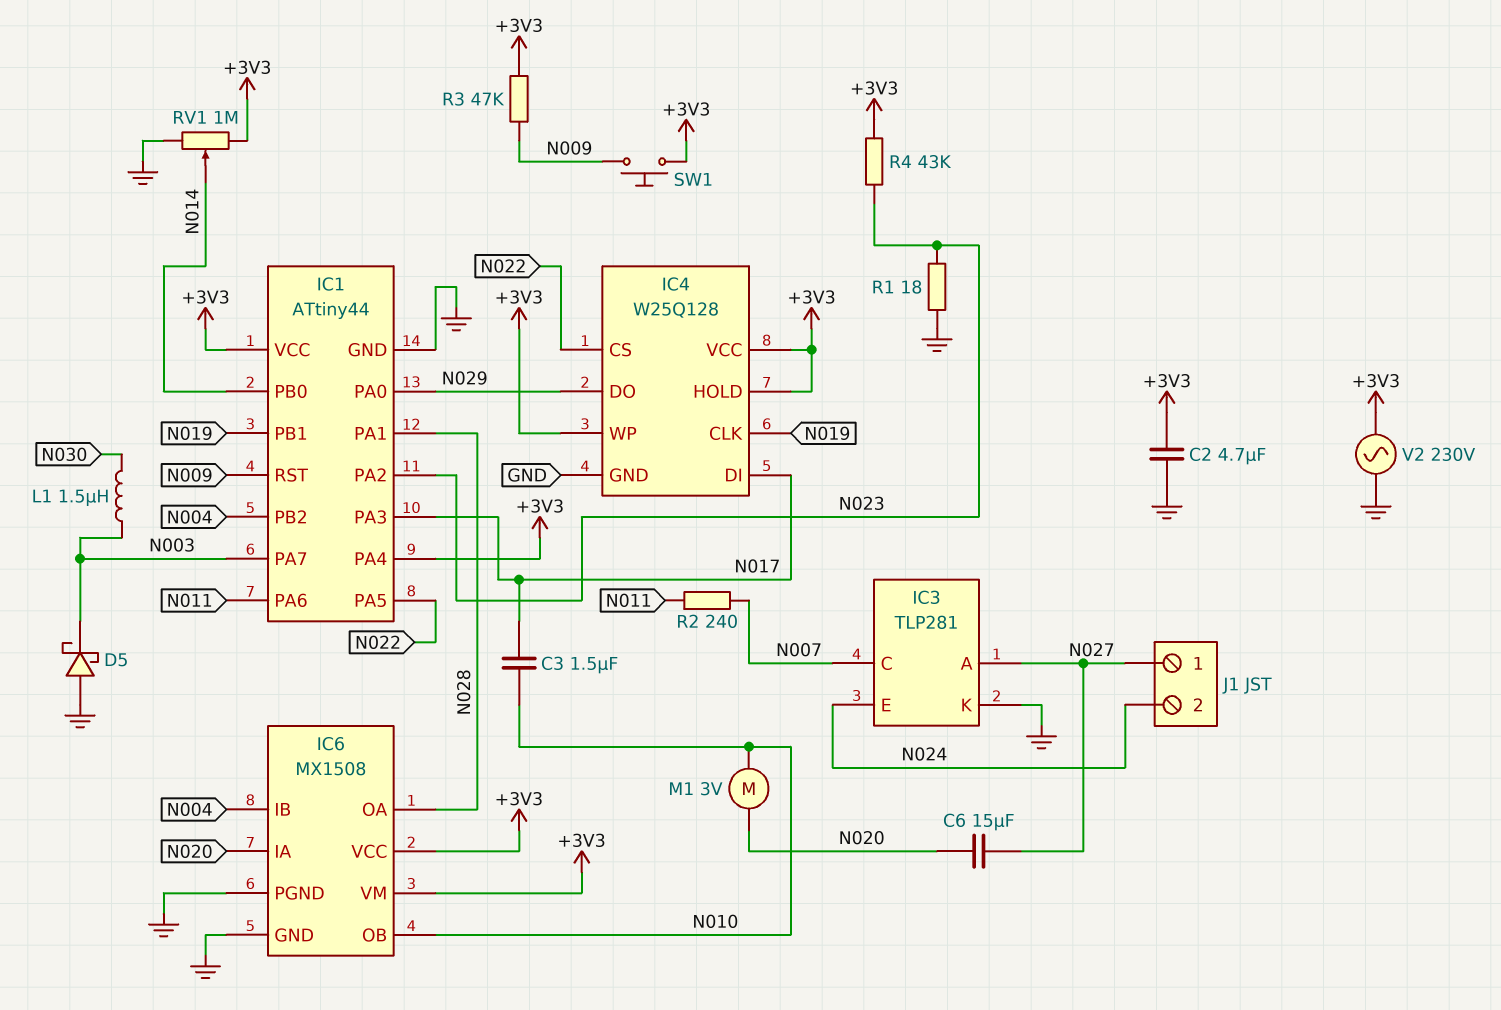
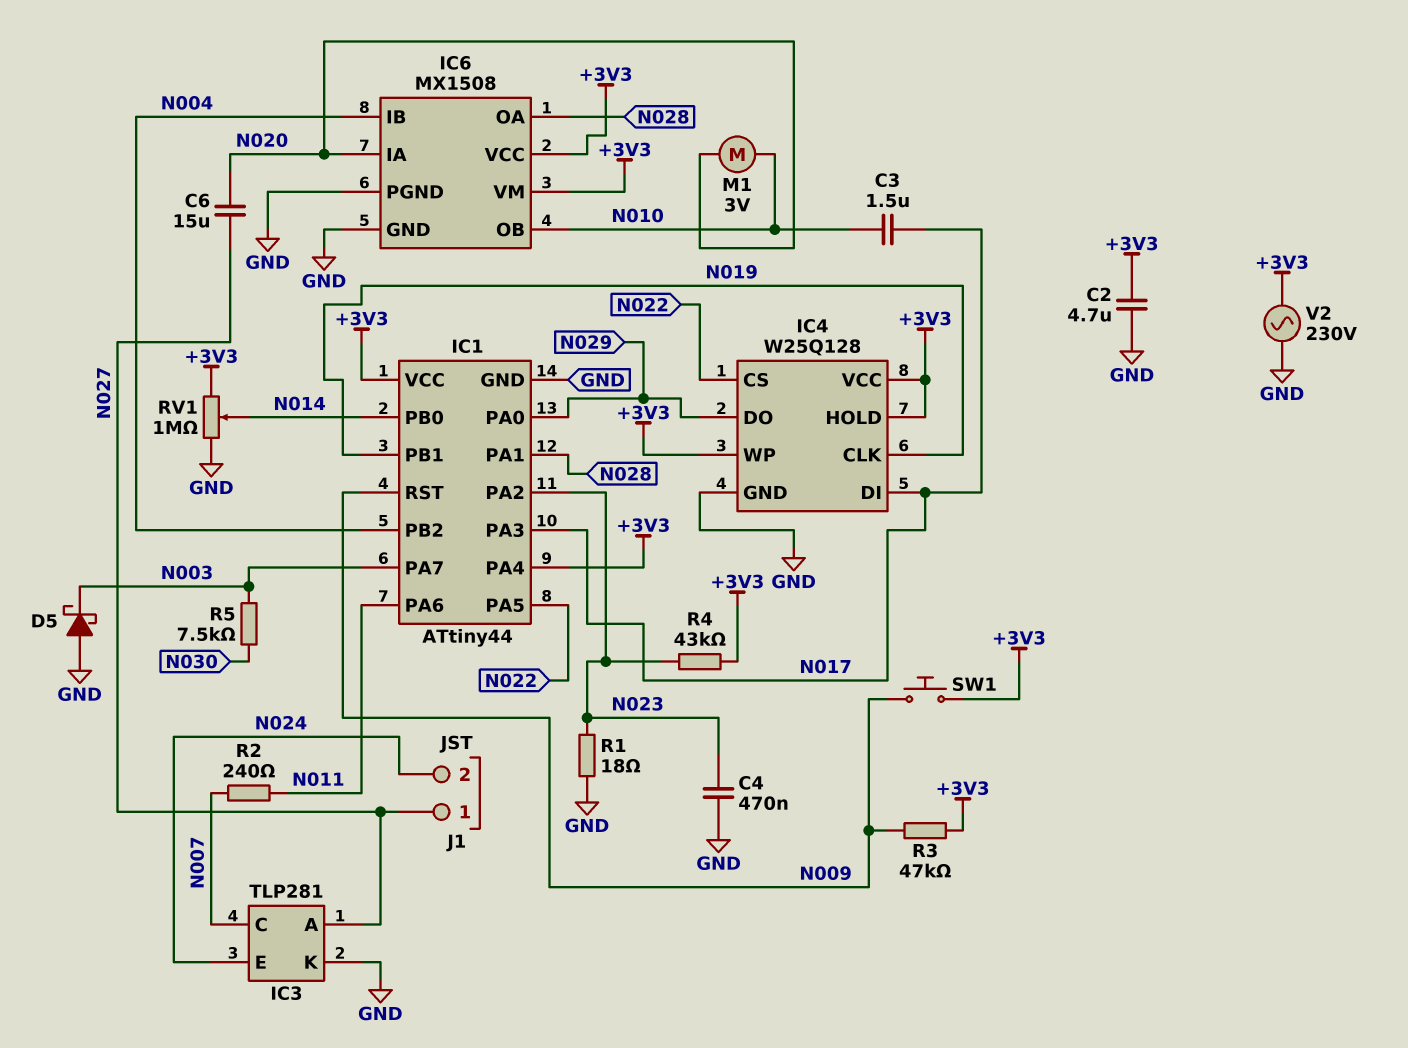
C4: none -> 470nF (GND, N023)
L1: 1.5uH (N003, N030) -> none
R5: none -> 7.5k (N003, N030)

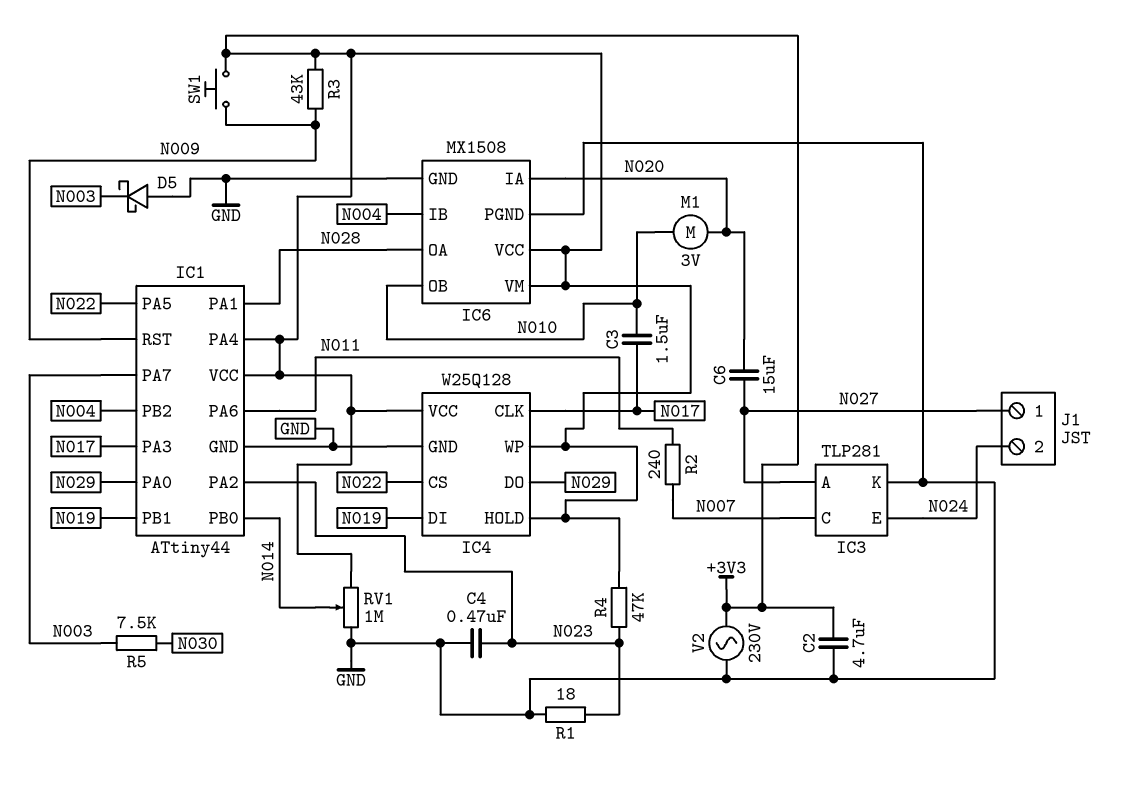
IC4 pin CLK: N019 -> N017
IC4 pin DI: N017 -> N019
R3: 47k (+3V3, N009) -> 43k (+3V3, N009)
R4: 43k (+3V3, N023) -> 47k (+3V3, N023)

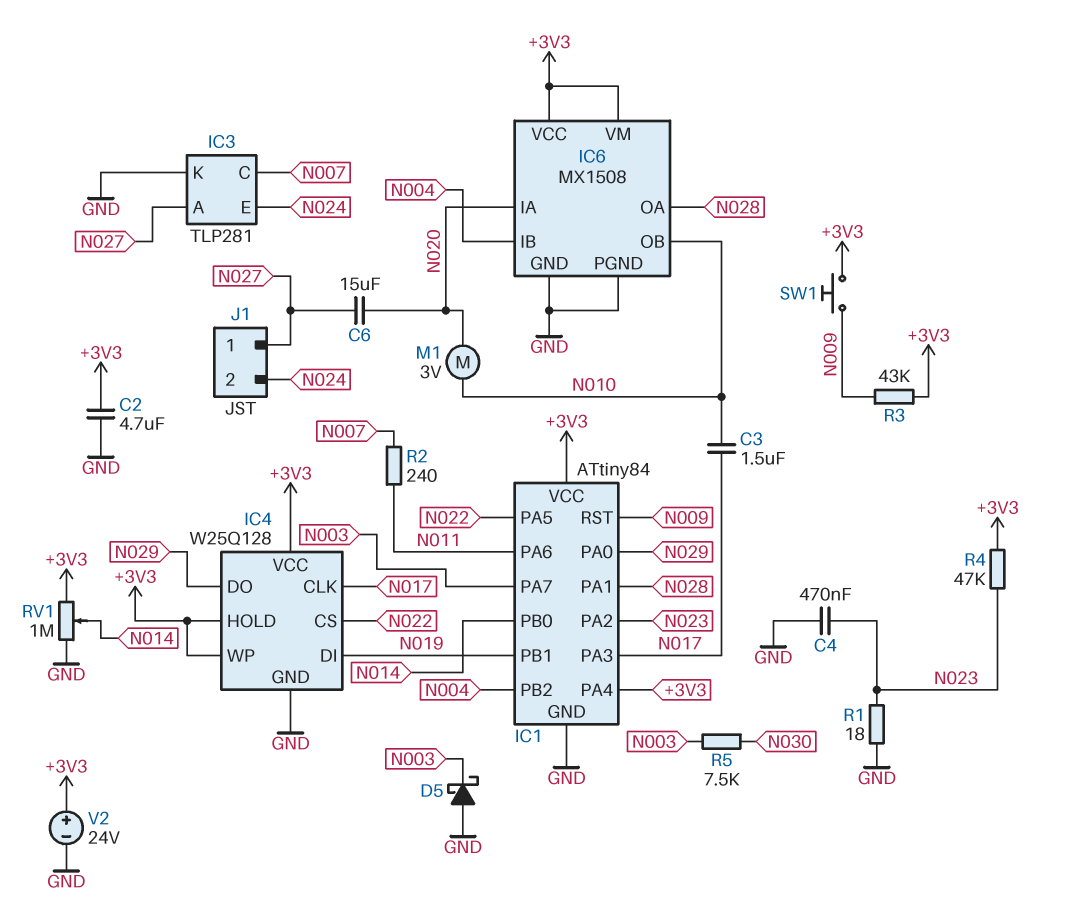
IC1: ATtiny44 -> ATtiny84
V2: AC 230V (+3V3, GND) -> 24V (plus +3V3, minus GND)

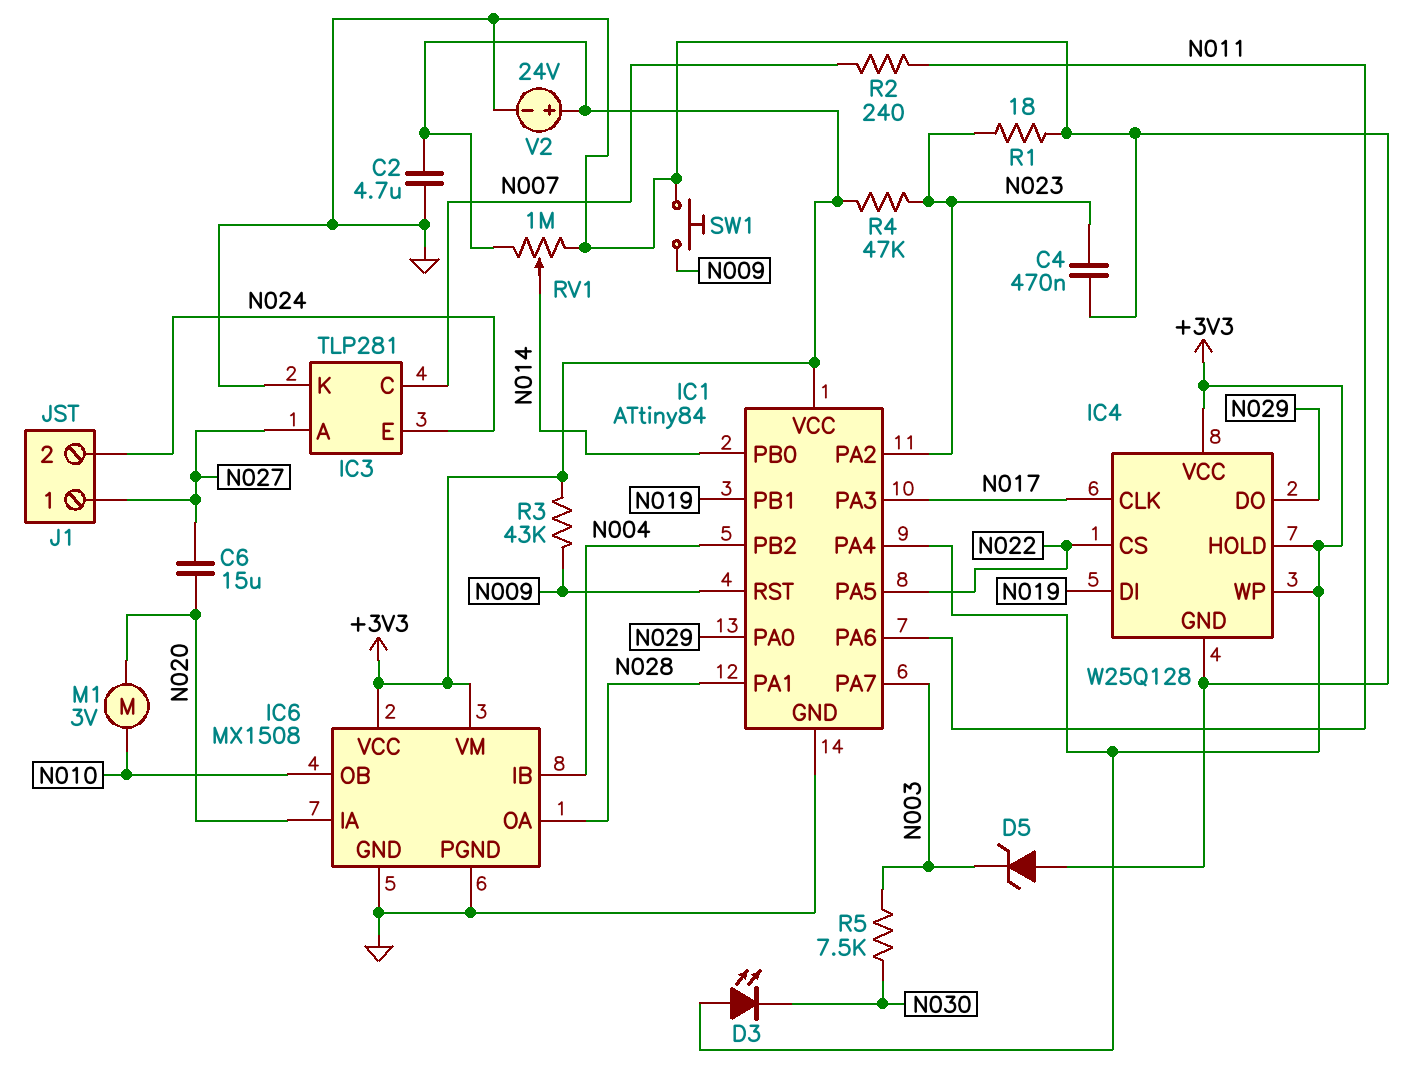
C3: 1.5uF (N010, N017) -> none
D3: none -> LED (A +3V3, K N030)
D5: schottky (A GND, K N003) -> zener (A GND, K N003)
SW1: button (+3V3, N009) -> button (GND, N009)

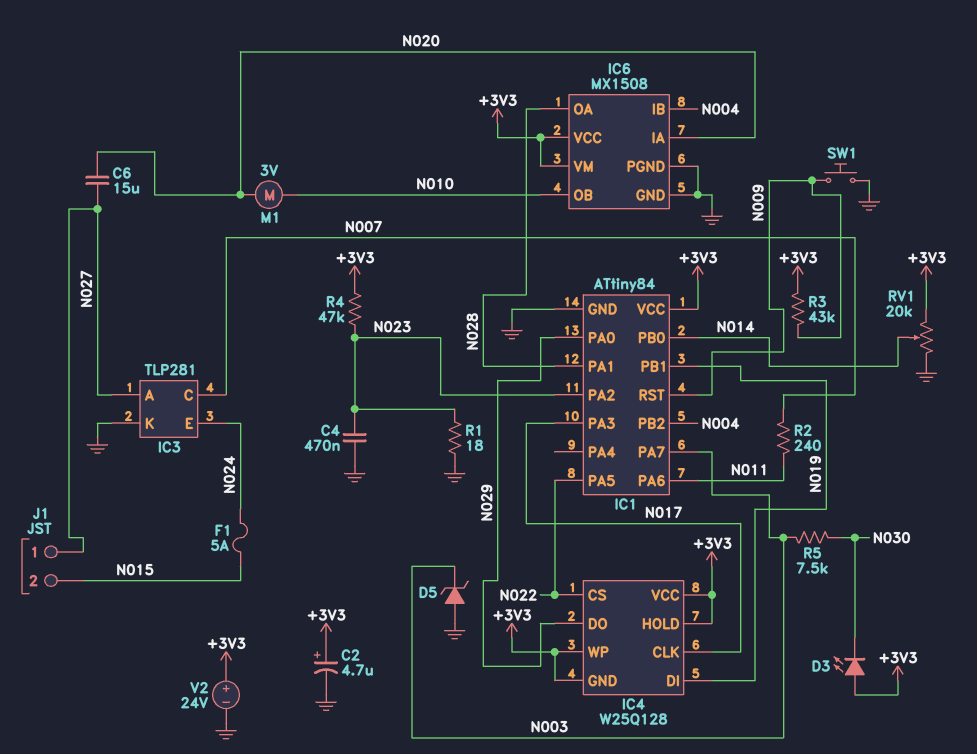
C2: 4.7uF (+3V3, GND) -> 4.7uF (plus +3V3, minus GND)
F1: none -> 5A (N015, N024)
IC1 pin PA4: +3V3 -> none
IC4 pin GND: GND -> +3V3
J1 pin 2: N024 -> N015
RV1: 1M (+3V3, GND, wiper N014) -> 20k (+3V3, GND, wiper N014)

